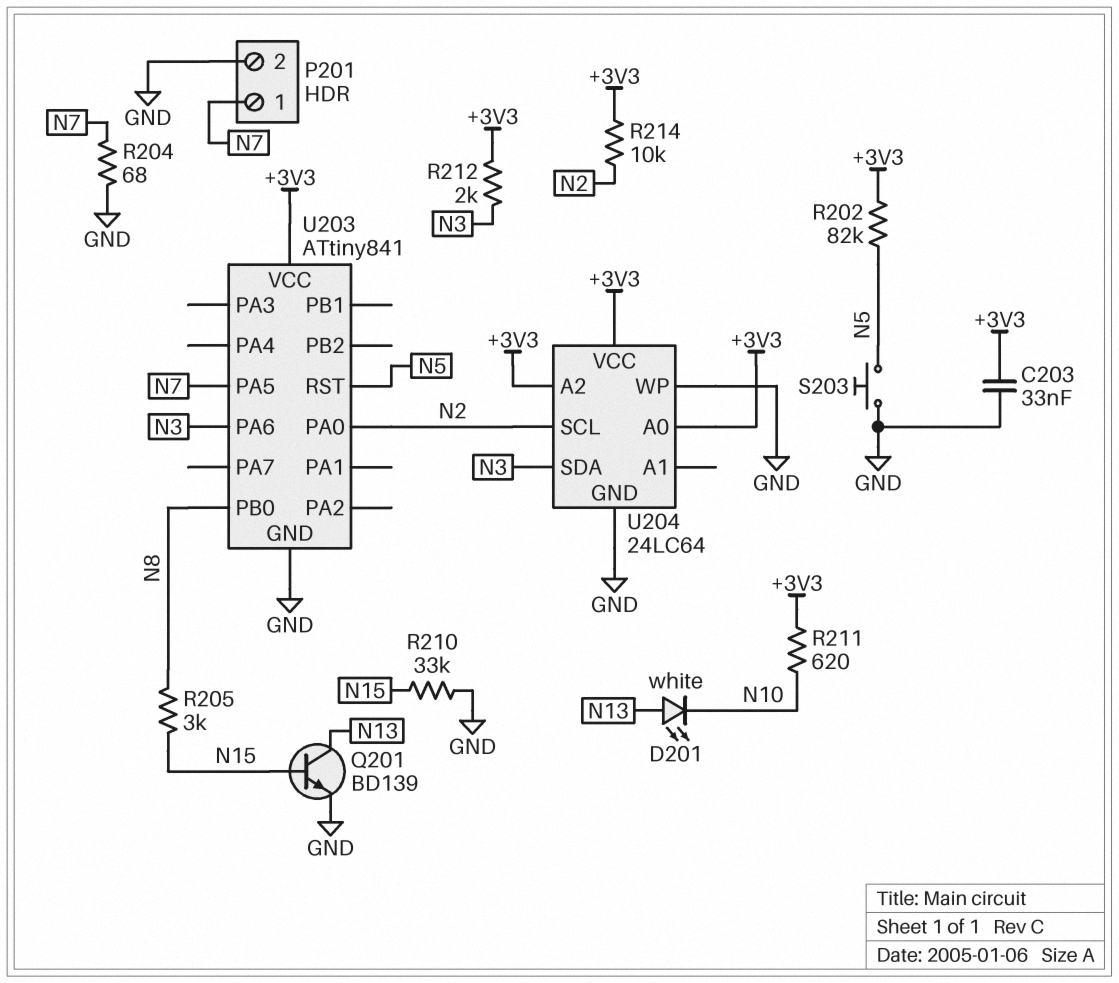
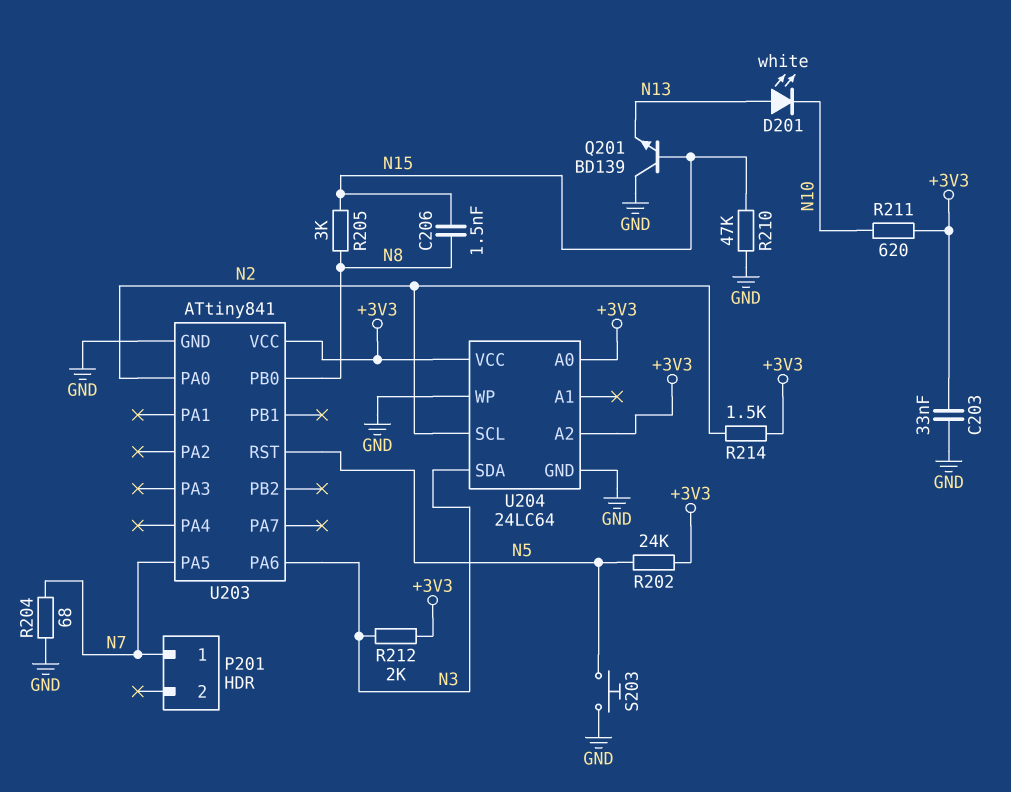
C206: none -> 1.5nF (N8, N15)
P201 pin 2: GND -> none
Q201: NPN BD139 (B N15, C N13, E GND) -> NPN BD139 (B N15, C GND, E N13)
R202: 82k (+3V3, N5) -> 24k (+3V3, N5)
R210: 33k (GND, N15) -> 47k (GND, N15)
R214: 10k (+3V3, N2) -> 1.5k (+3V3, N2)

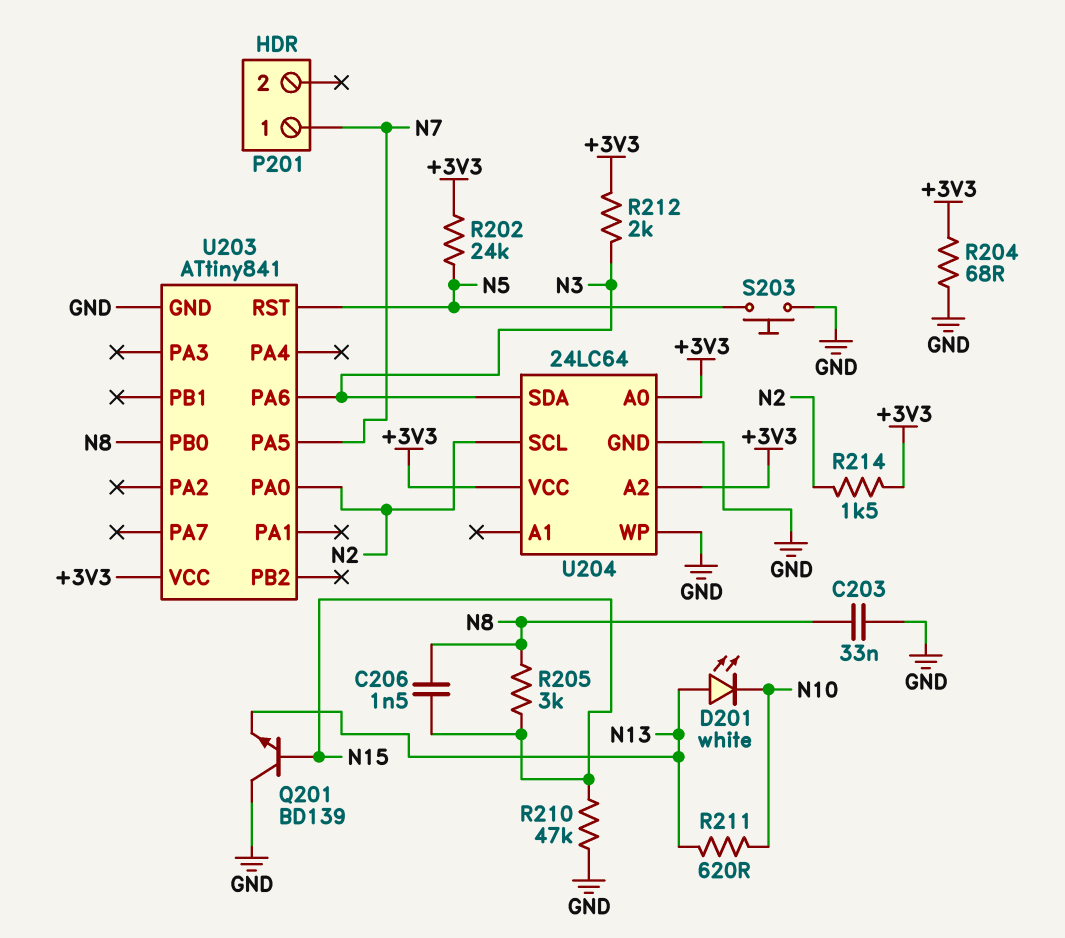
C203: 33nF (+3V3, GND) -> 33nF (GND, N8)
R204: 68 (GND, N7) -> 68 (+3V3, GND)
R211: 620 (+3V3, N10) -> 620 (N10, N13)

